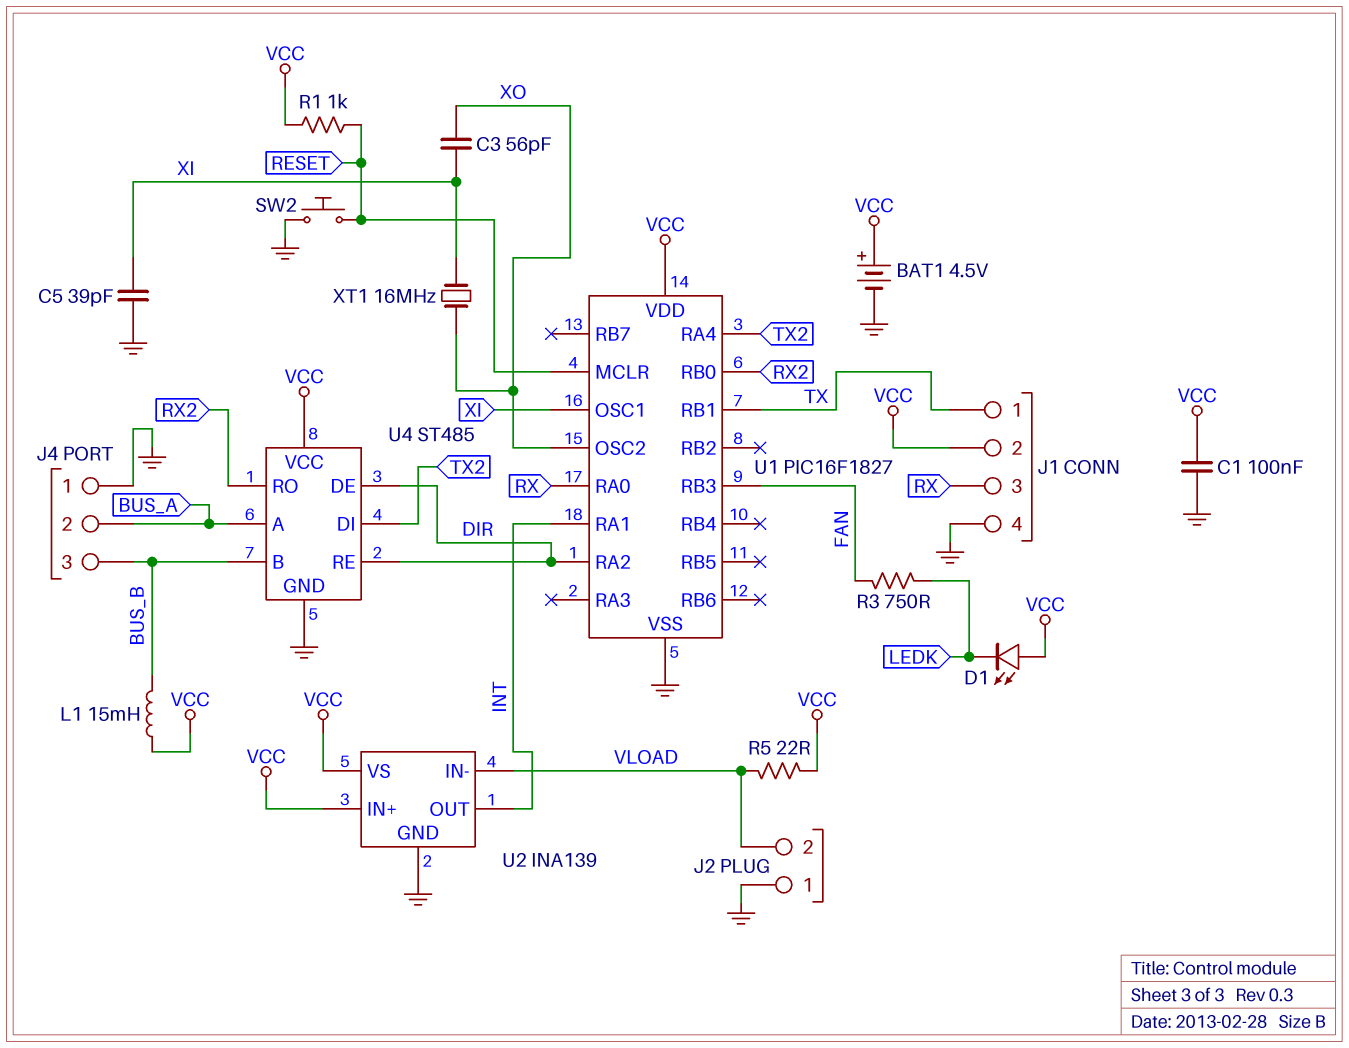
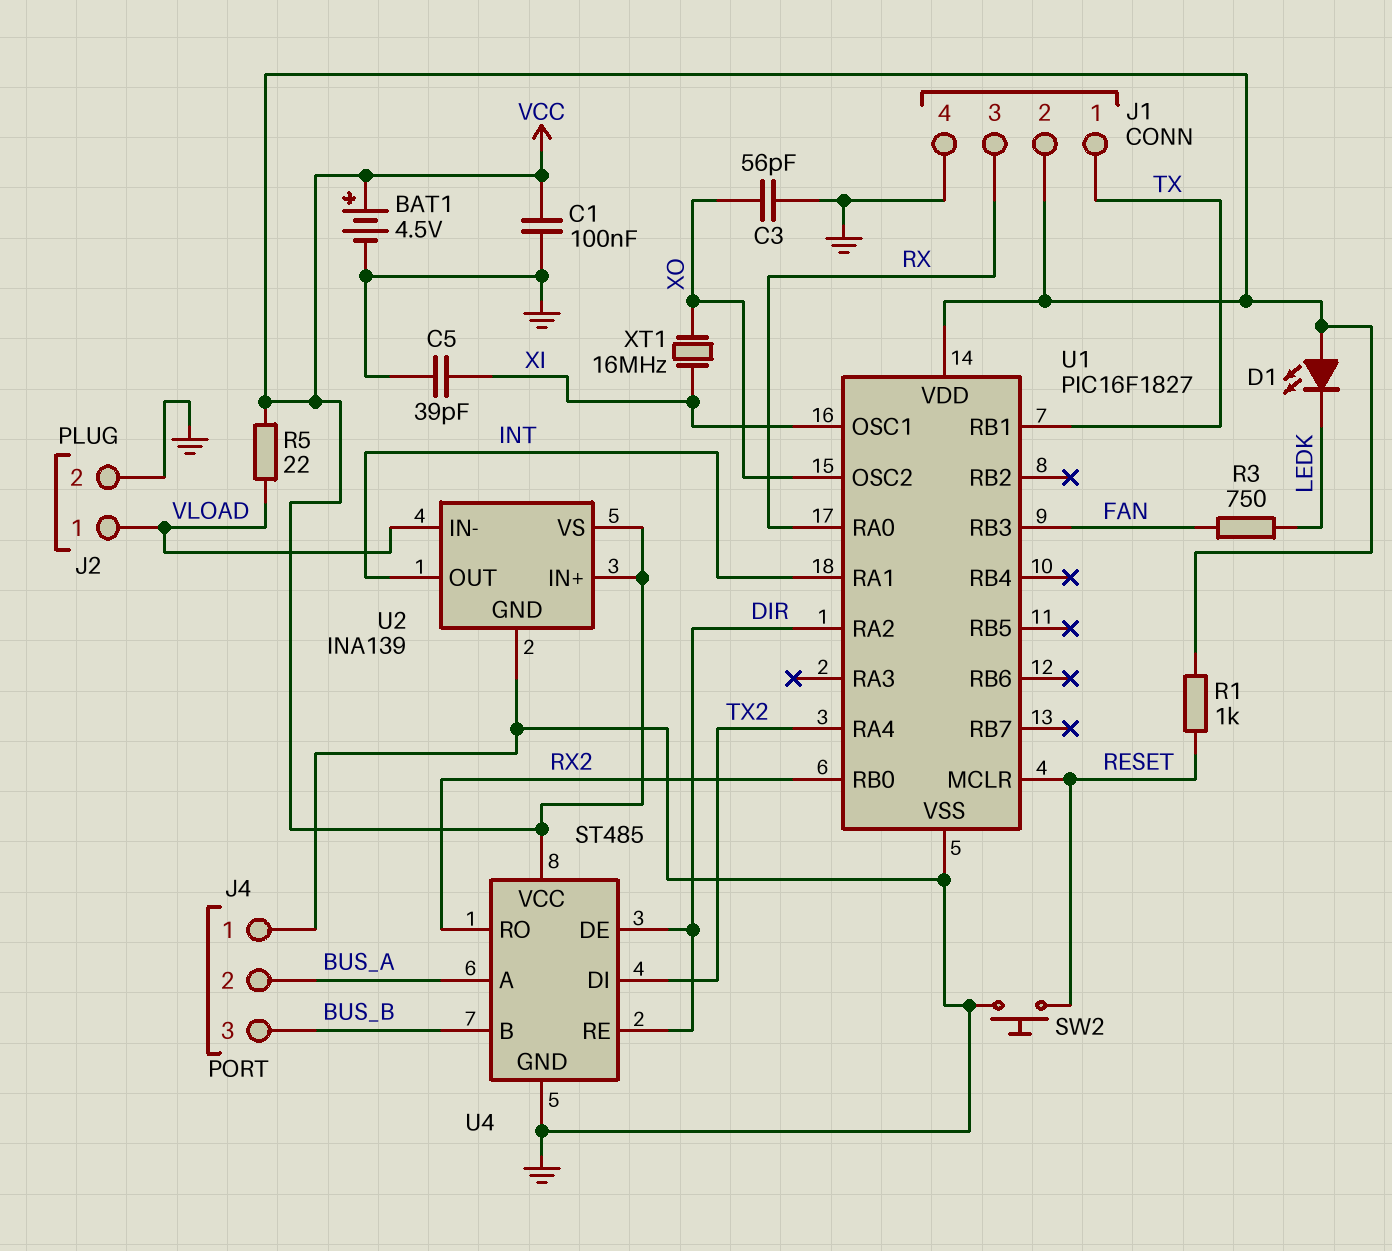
C3: 56pF (XI, XO) -> 56pF (GND, XO)
J2 pin 1: GND -> VLOAD
J2 pin 2: VLOAD -> GND
L1: 15mH (BUS_B, VCC) -> none

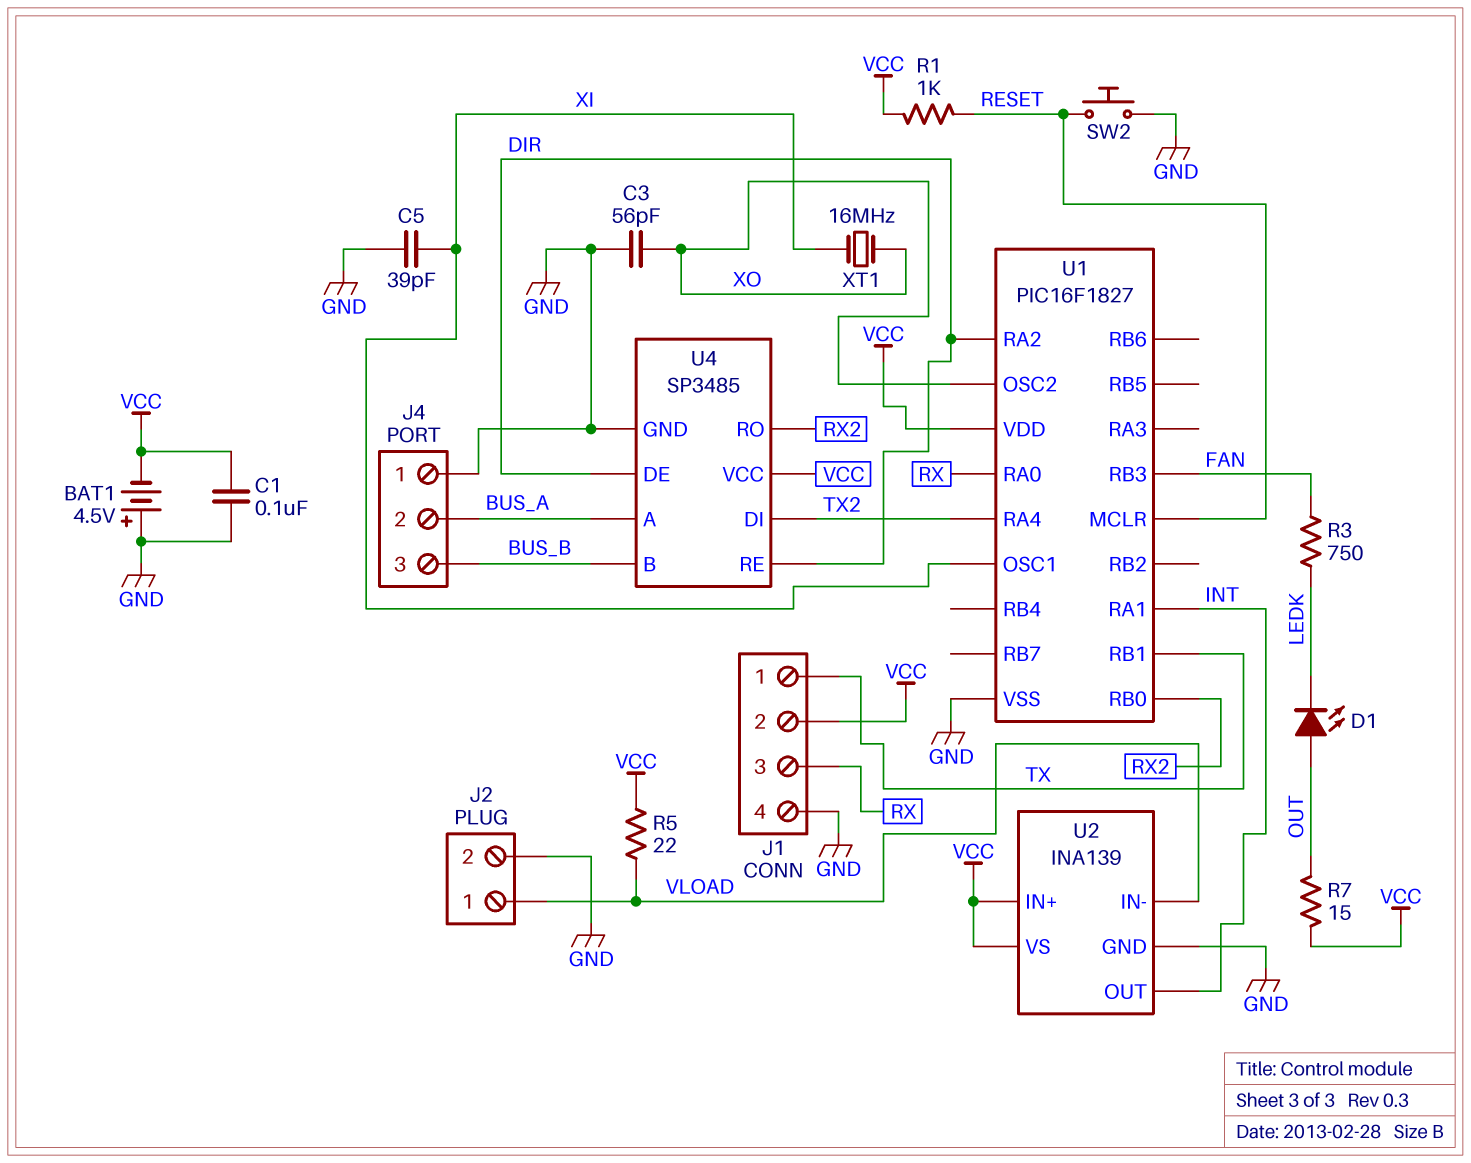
BAT1: 4.5V (plus VCC, minus GND) -> 4.5V (plus GND, minus VCC)
D1: LED (A VCC, K LEDK) -> LED (A OUT, K LEDK)
R7: none -> 15 (OUT, VCC)
U4: ST485 -> SP3485

